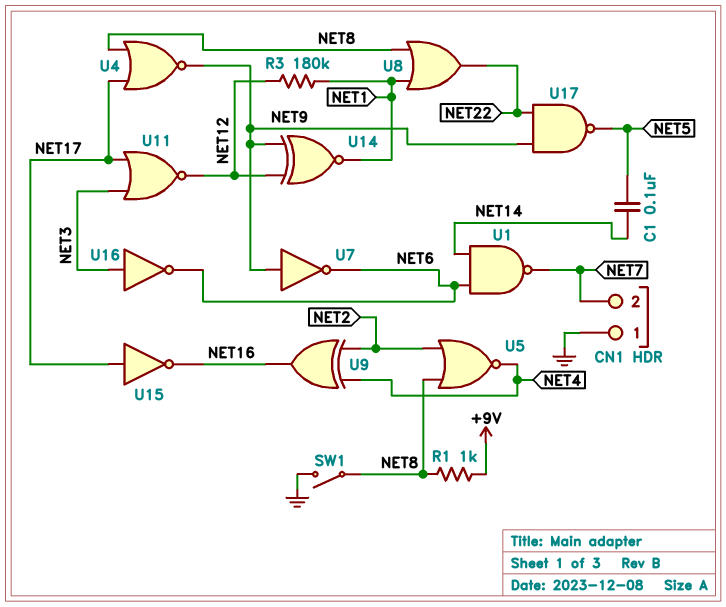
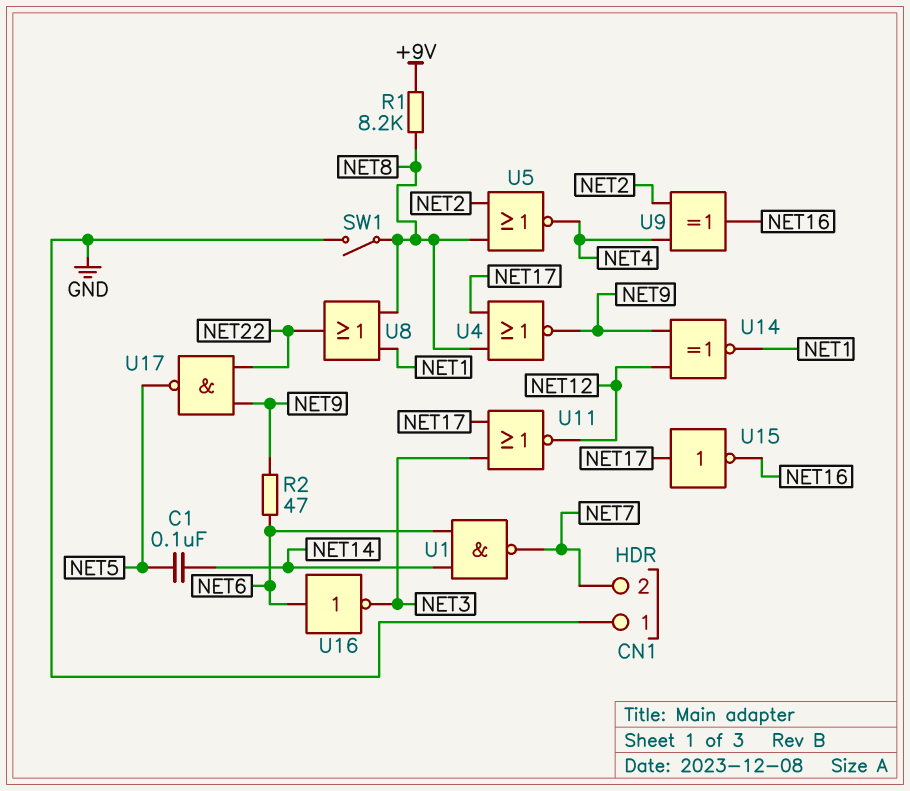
R1: 1k (+9V, NET8) -> 8.2k (+9V, NET8)
R2: none -> 47 (NET6, NET9)
R3: 180k (NET1, NET12) -> none
U7: NOT (in NET9, out NET6) -> none
U16: NOT (in NET3, out NET6) -> NOT (in NET6, out NET3)

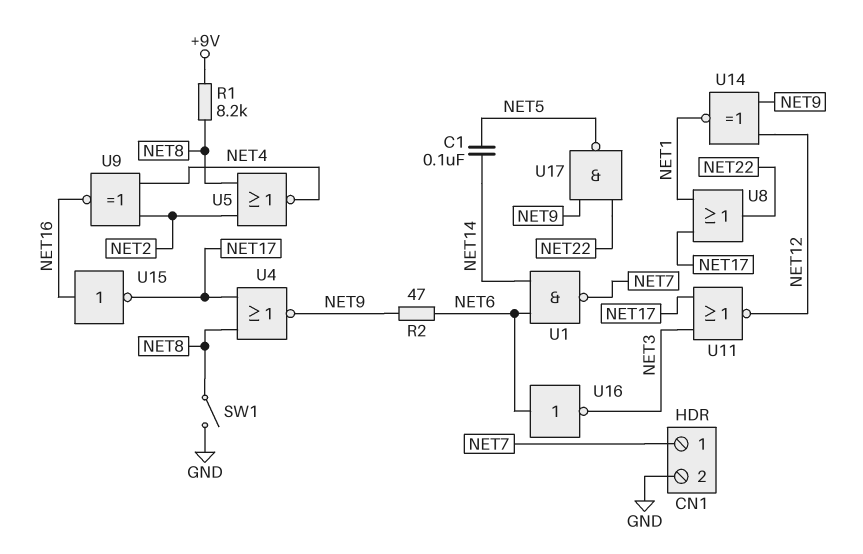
CN1 pin 1: GND -> NET7
CN1 pin 2: NET7 -> GND
U8: OR (in NET1, in NET8, out NET22) -> OR (in NET1, in NET17, out NET22)
U9: XOR (in NET2, in NET4, out NET16) -> XNOR (in NET2, in NET4, out NET16)
U15: NOT (in NET17, out NET16) -> NOT (in NET16, out NET17)

